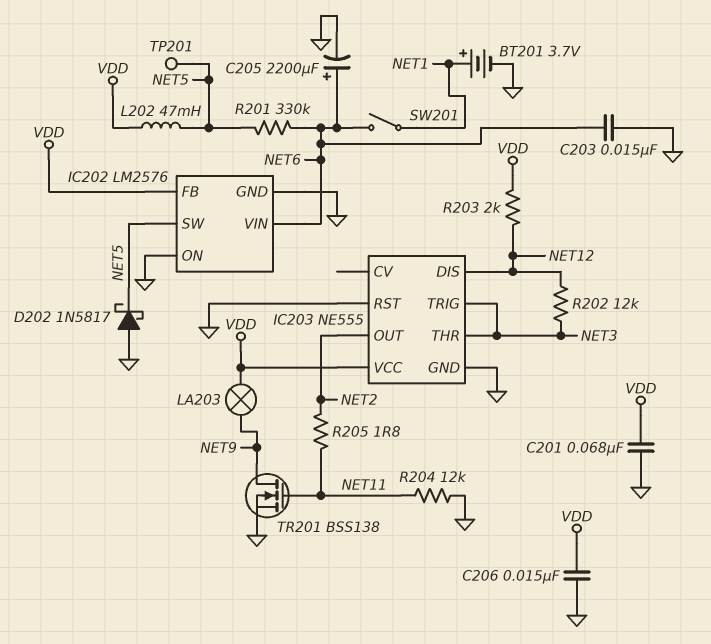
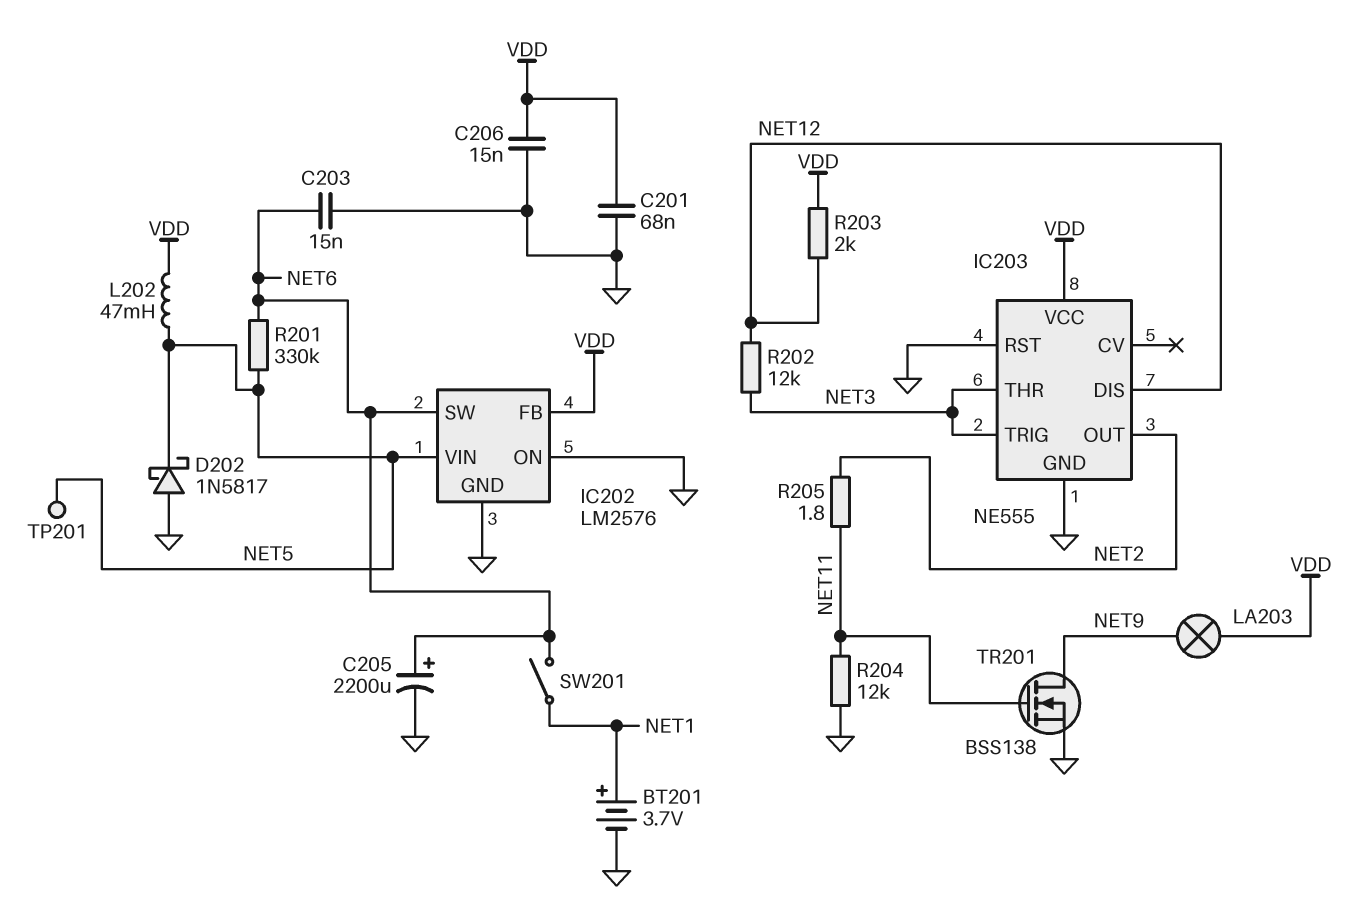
IC202 pin SW: NET5 -> NET6
IC202 pin VIN: NET6 -> NET5

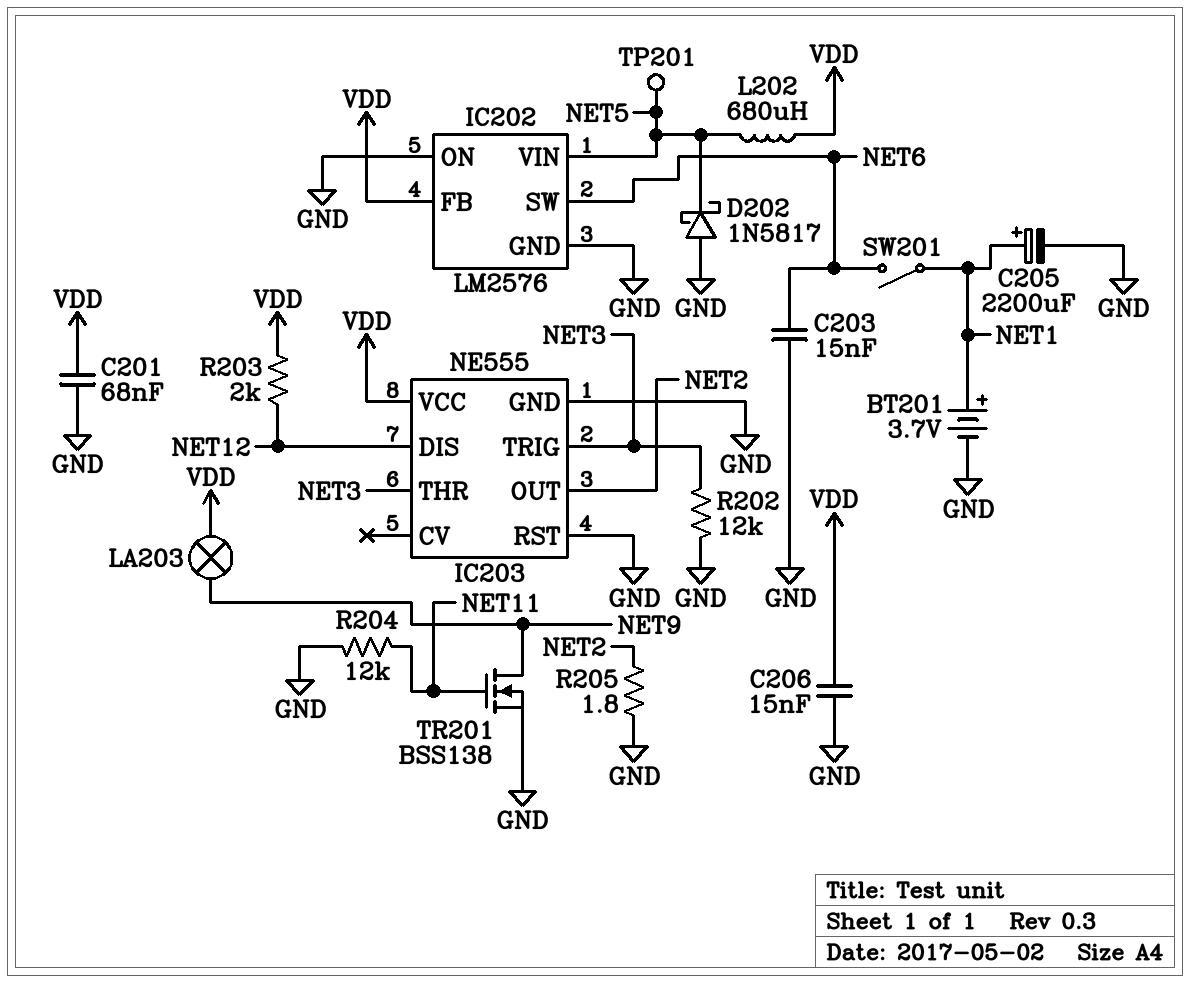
C205: 2200uF (plus NET6, minus GND) -> 2200uF (plus NET1, minus GND)
L202: 47mH (NET5, VDD) -> 680uH (NET5, VDD)
R201: 330k (NET5, NET6) -> none
R202: 12k (NET3, NET12) -> 12k (GND, NET3)
R205: 1.8 (NET2, NET11) -> 1.8 (GND, NET2)

